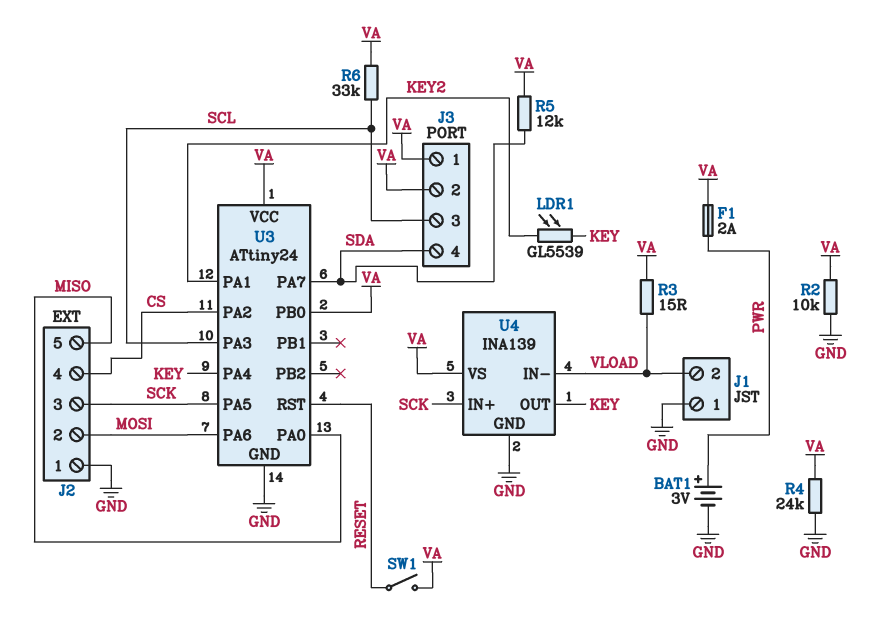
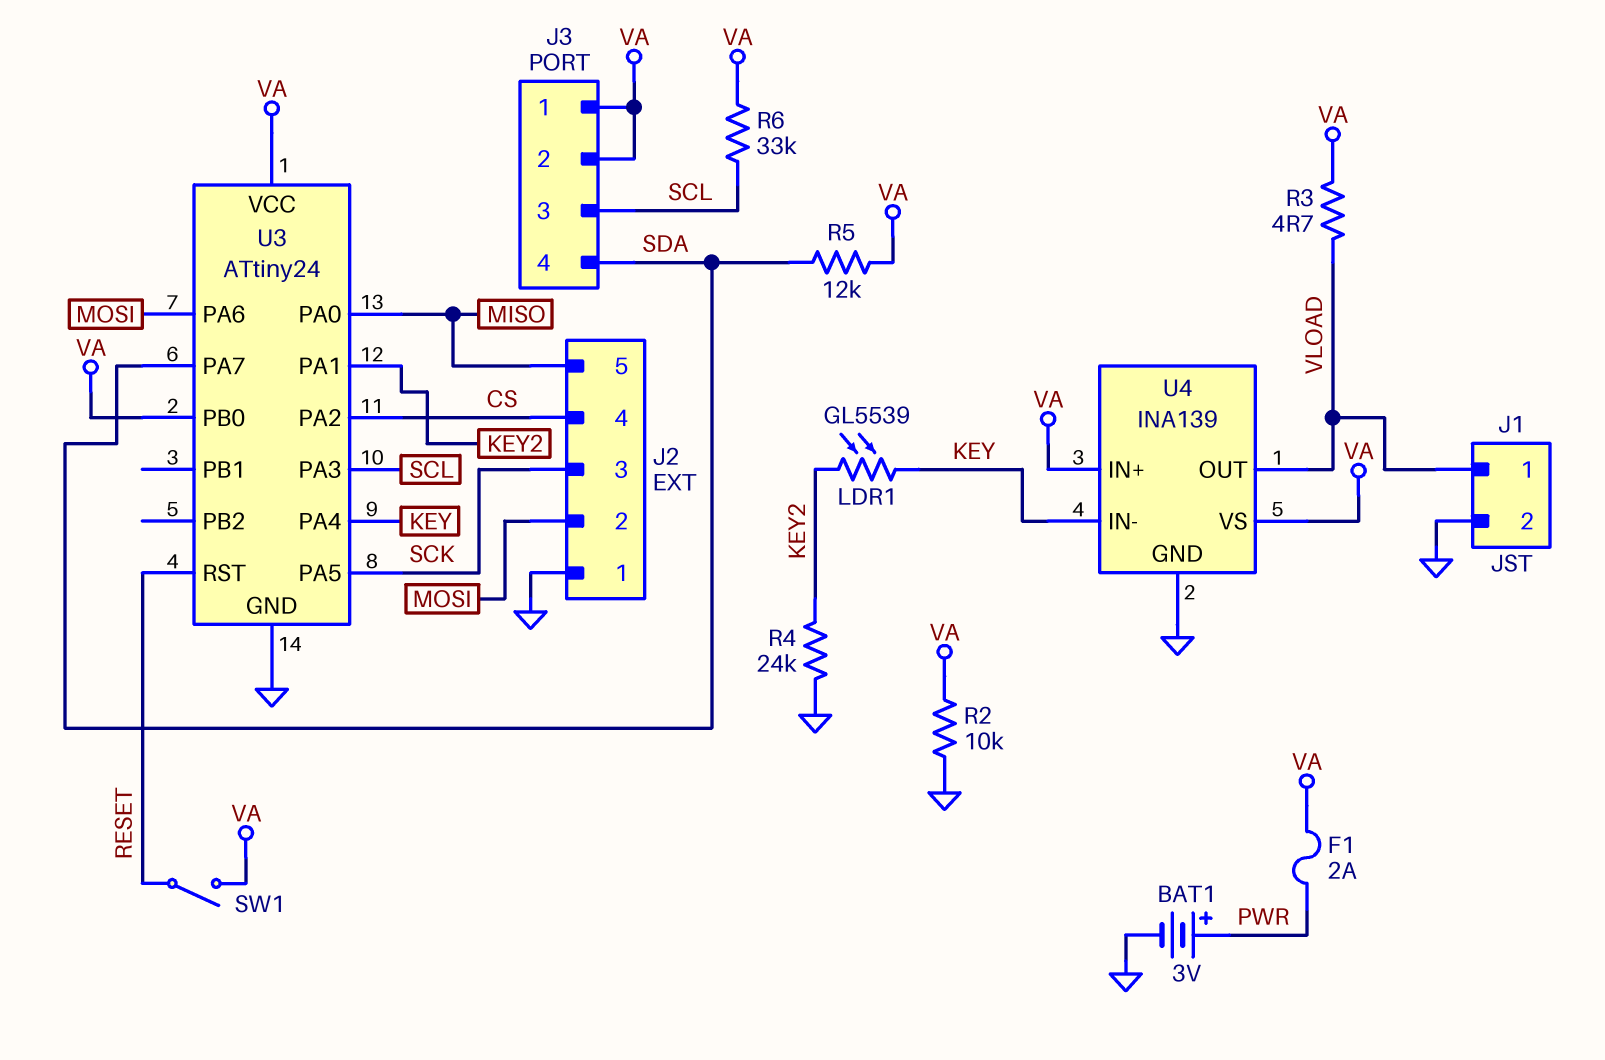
J1 pin 1: GND -> VLOAD
J1 pin 2: VLOAD -> GND
R3: 15 (VA, VLOAD) -> 4.7 (VA, VLOAD)
R4: 24k (GND, VA) -> 24k (GND, KEY2)
U4 pin IN+: SCK -> VA
U4 pin IN-: VLOAD -> KEY
U4 pin OUT: KEY -> VLOAD

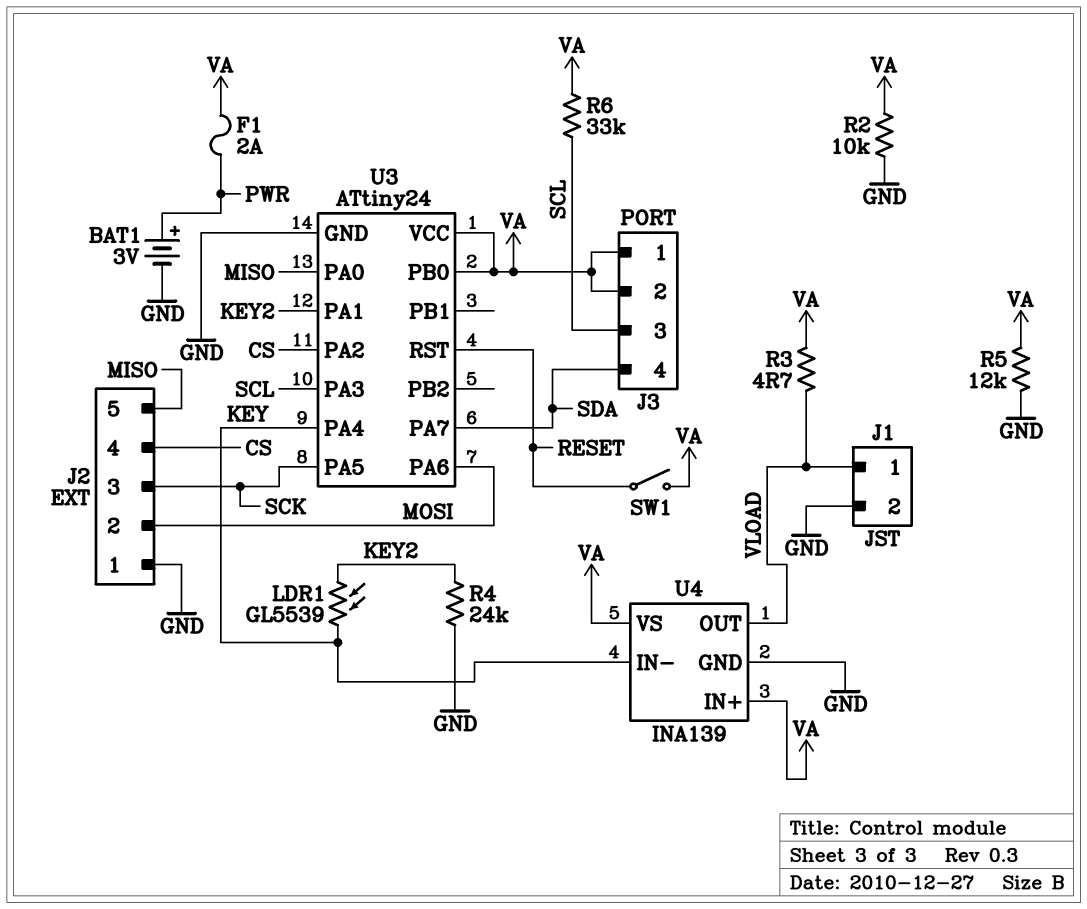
R5: 12k (SDA, VA) -> 12k (GND, VA)

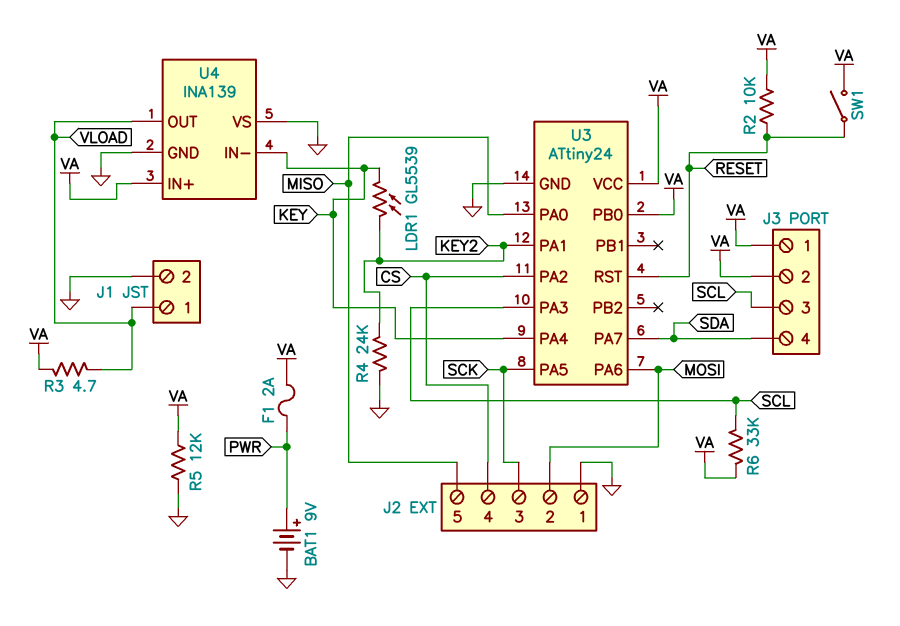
BAT1: 3V (plus PWR, minus GND) -> 9V (plus PWR, minus GND)
R2: 10k (GND, VA) -> 10k (RESET, VA)
U4 pin VS: VA -> GND

